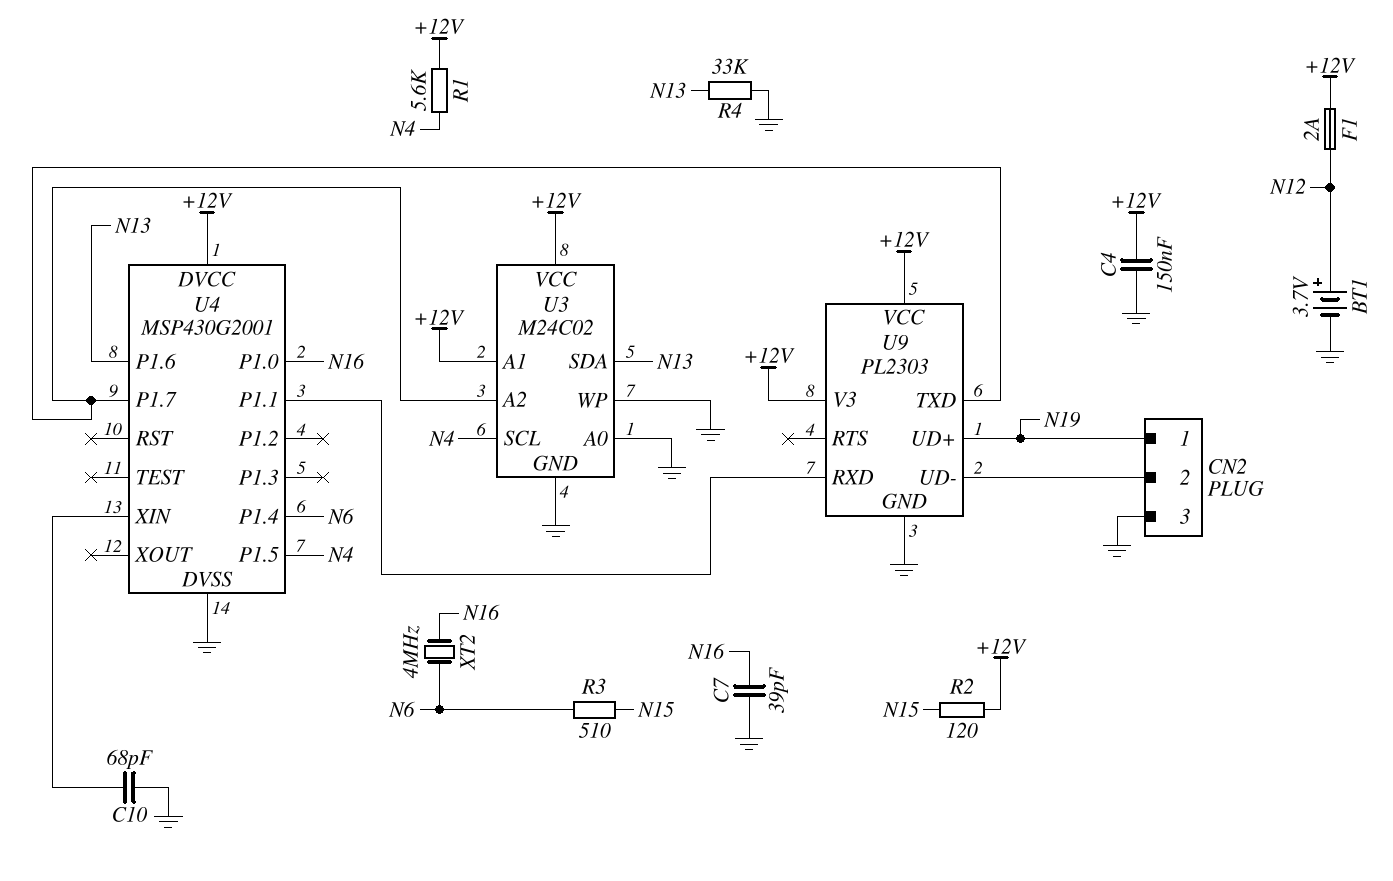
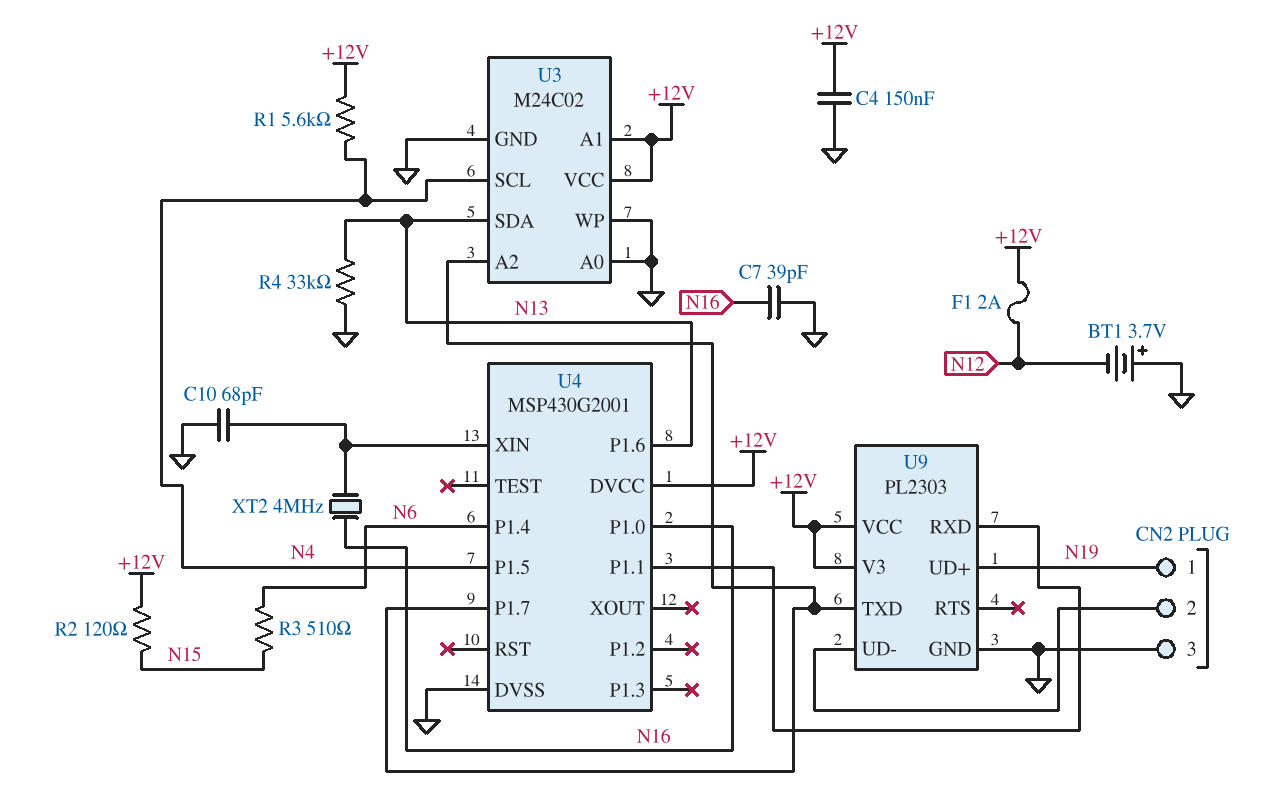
BT1: 3.7V (plus N12, minus GND) -> 3.7V (plus GND, minus N12)
XT2: 4MHz (N6, N16) -> 4MHz (N16, U4/XIN)

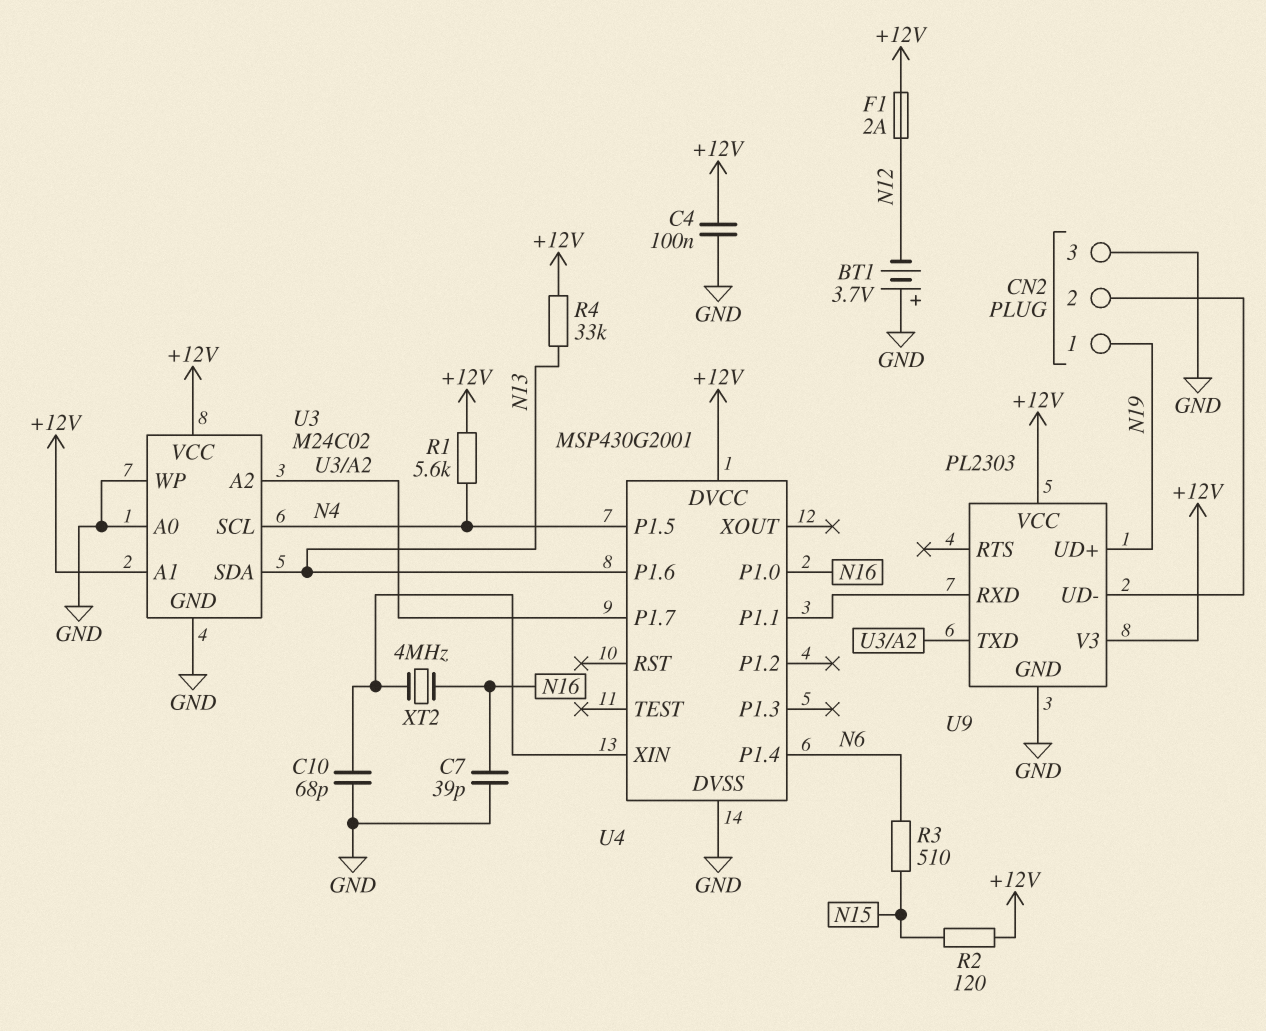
C4: 150nF (+12V, GND) -> 100nF (+12V, GND)
R4: 33k (GND, N13) -> 33k (+12V, N13)

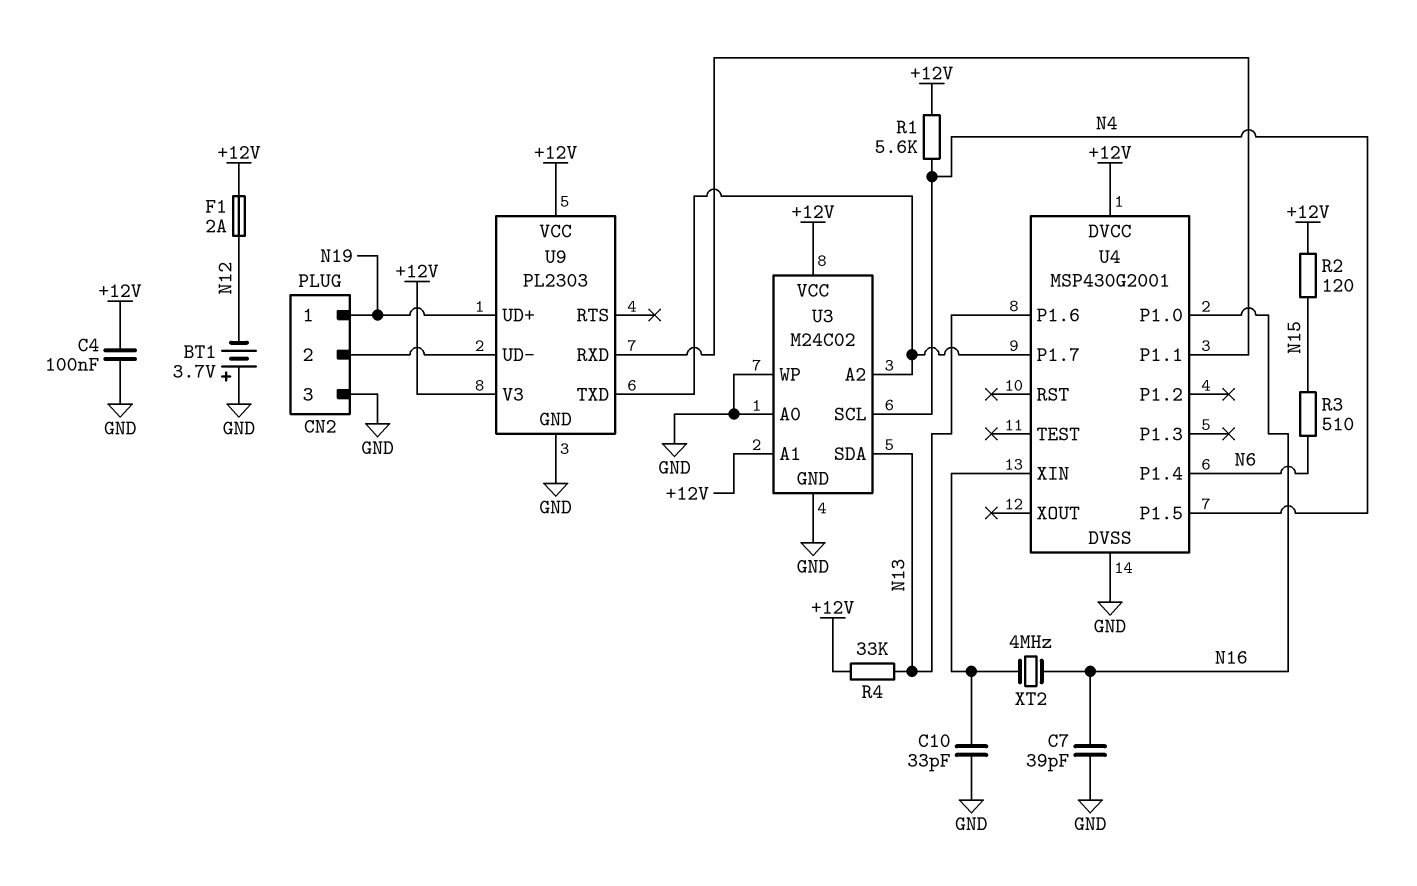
C10: 68pF (GND, U4/XIN) -> 33pF (GND, U4/XIN)

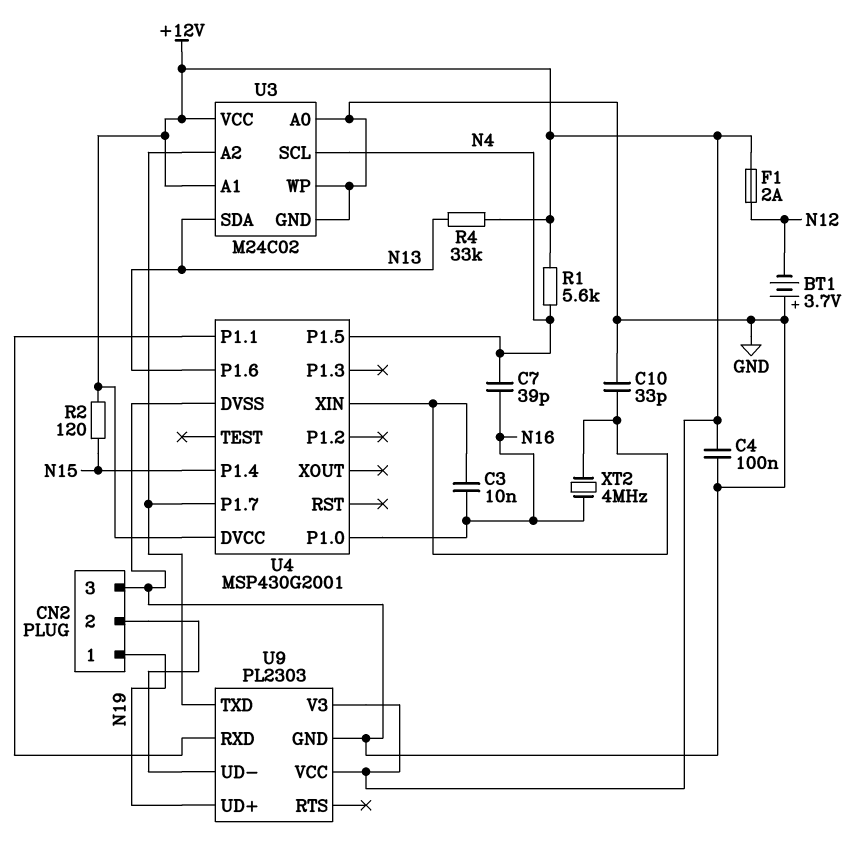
C3: none -> 10nF (N16, U4/XIN)
C7: 39pF (GND, N16) -> 39pF (N4, N16)
R3: 510 (N6, N15) -> none
U4 pin P1.4: N6 -> N15

